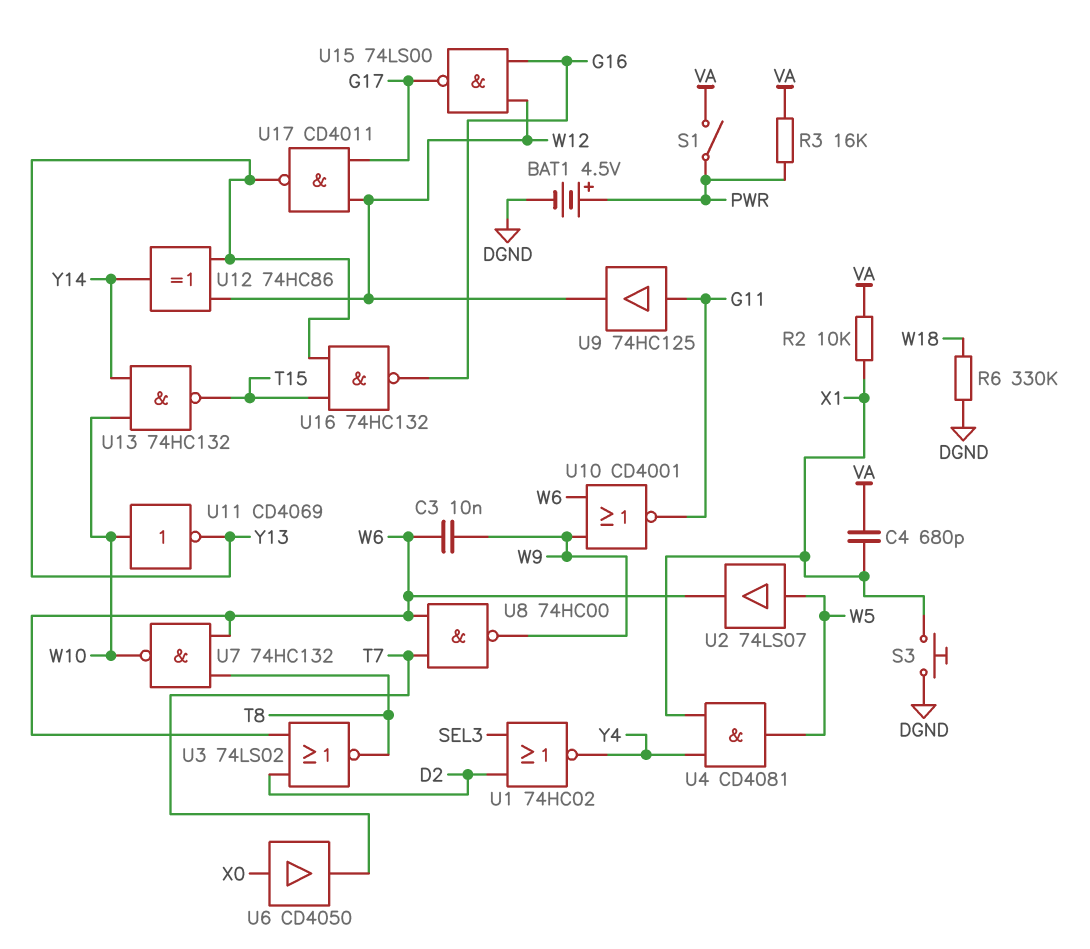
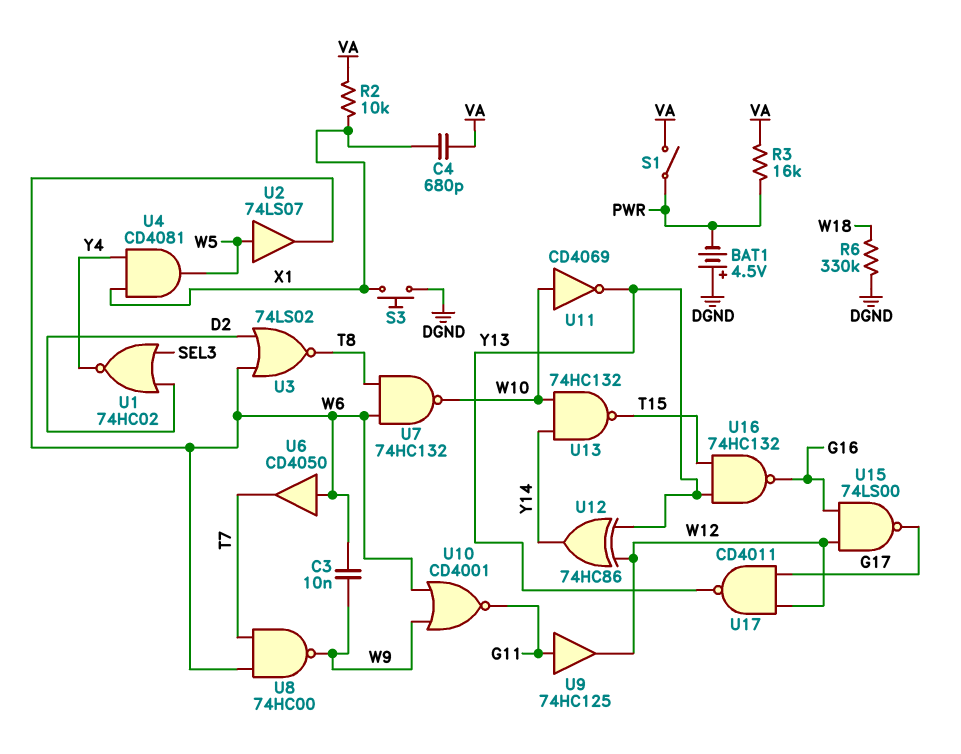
BAT1: 4.5V (plus PWR, minus DGND) -> 4.5V (plus DGND, minus PWR)
U6: buffer CD4050 (in X0, out T7) -> buffer CD4050 (in W6, out T7)

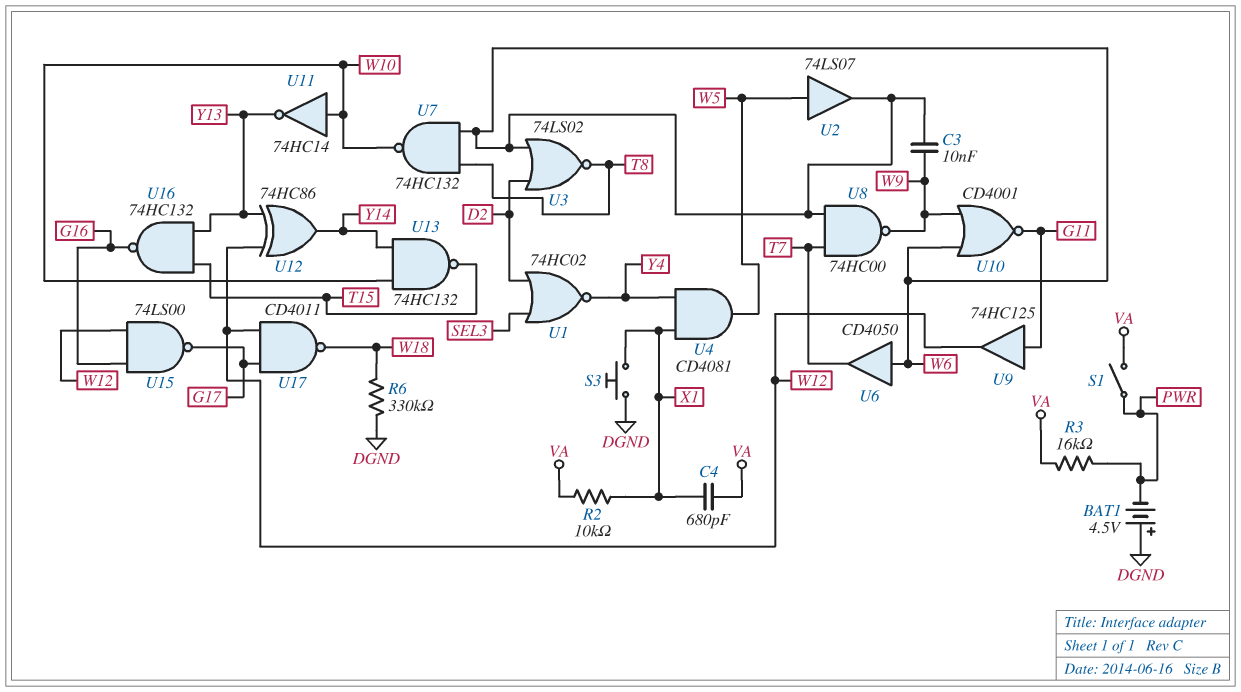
U11: NOT CD4069 (in W10, out Y13) -> NOT 74HC14 (in W10, out Y13)
U17: NAND CD4011 (in G17, in W12, out Y13) -> NAND CD4011 (in G17, in W12, out W18)

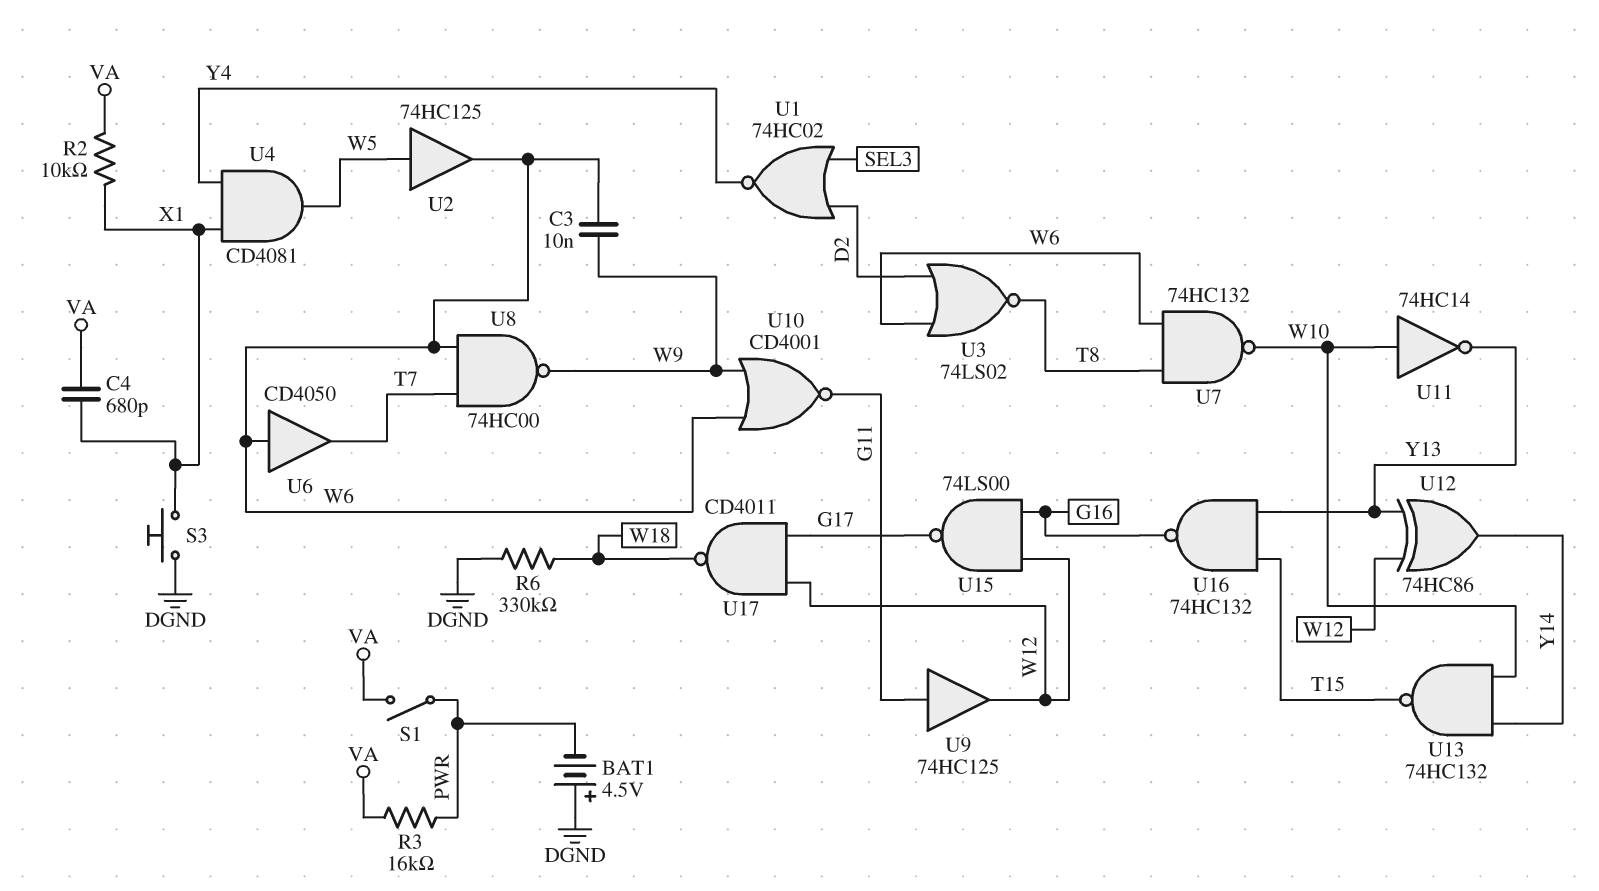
U2: buffer 74LS07 (in W5, out W6) -> buffer 74HC125 (in W5, out W6)

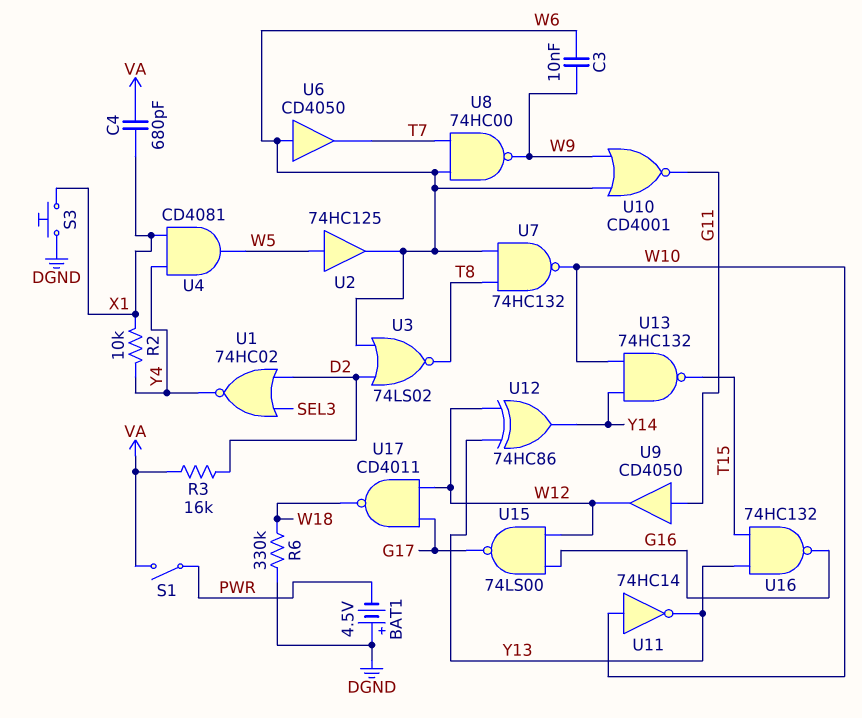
R2: 10k (VA, X1) -> 10k (X1, Y4)
R3: 16k (PWR, VA) -> 16k (D2, VA)
U9: buffer 74HC125 (in G11, out W12) -> buffer CD4050 (in G11, out W12)

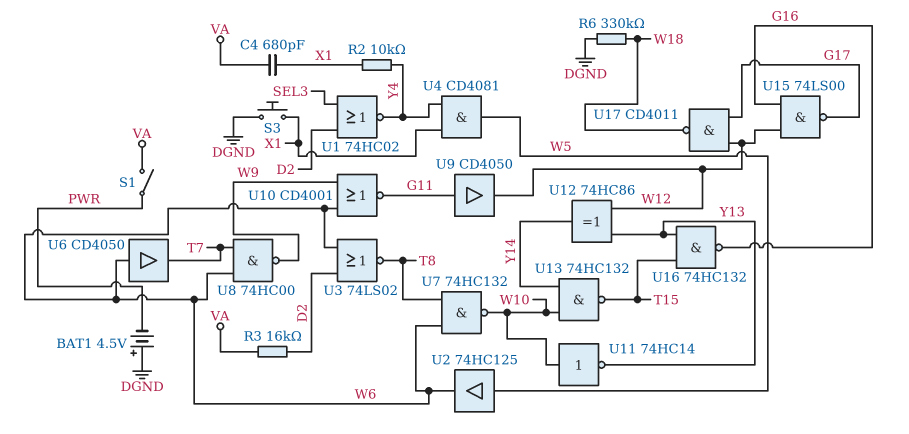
C3: 10nF (W6, W9) -> none

